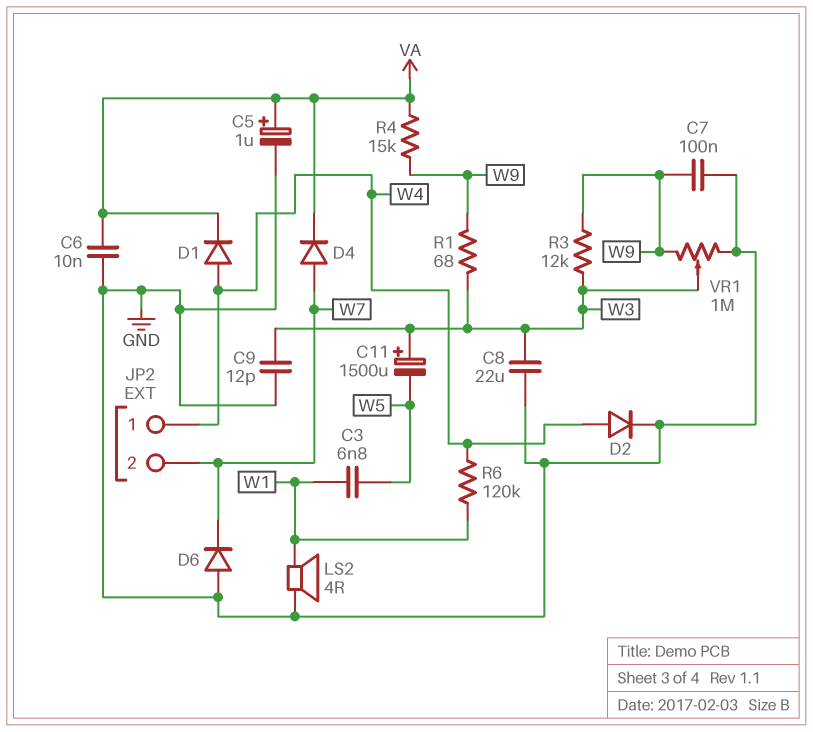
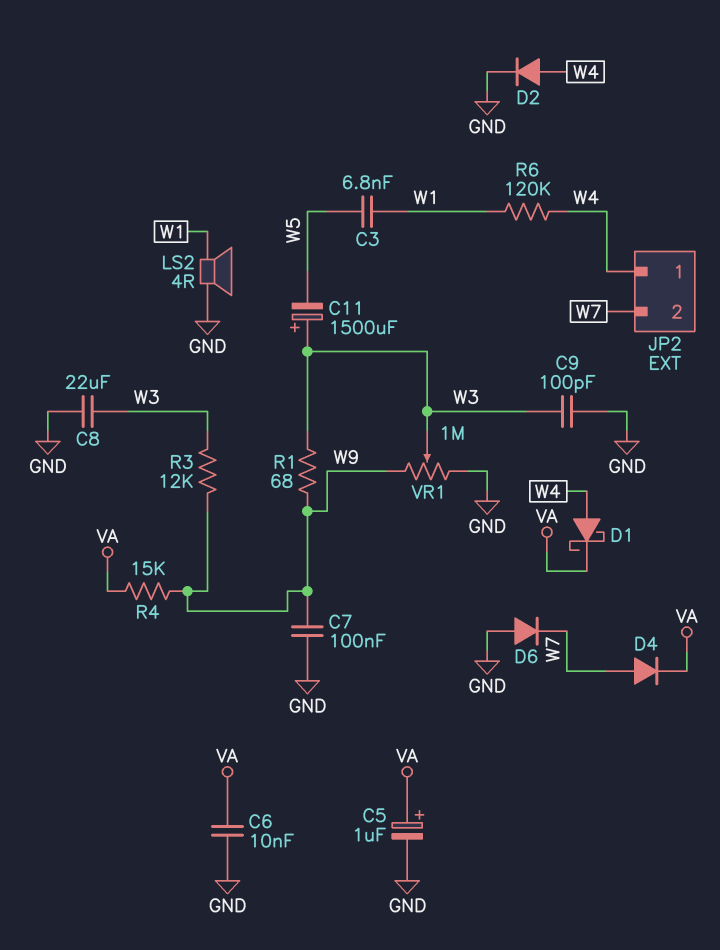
C9: 12pF (GND, W3) -> 100pF (GND, W3)
D1: diode (A W4, K VA) -> schottky (A W4, K VA)

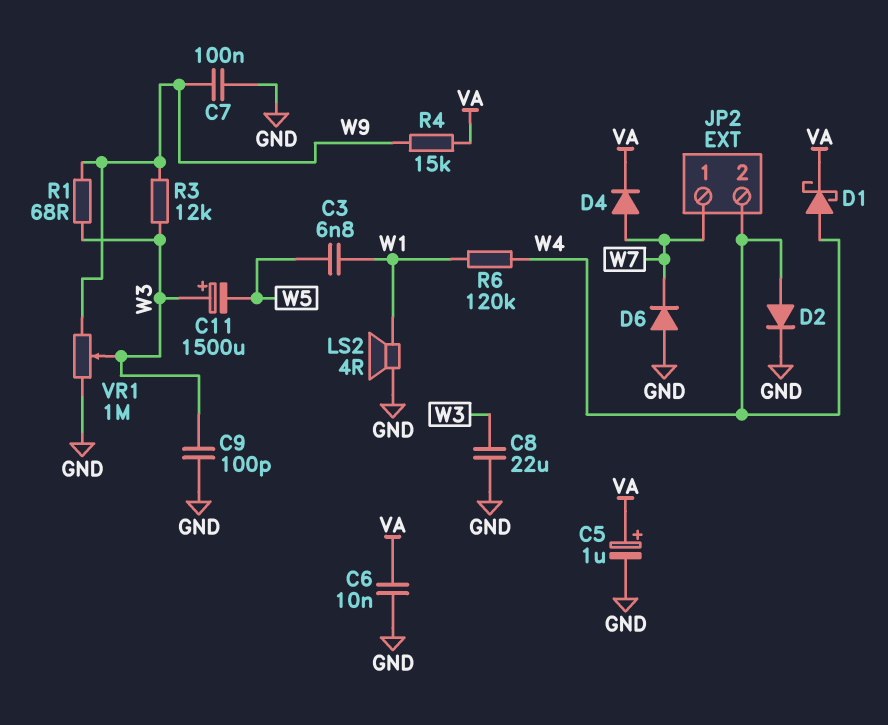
JP2 pin 1: W4 -> W7
JP2 pin 2: W7 -> W4

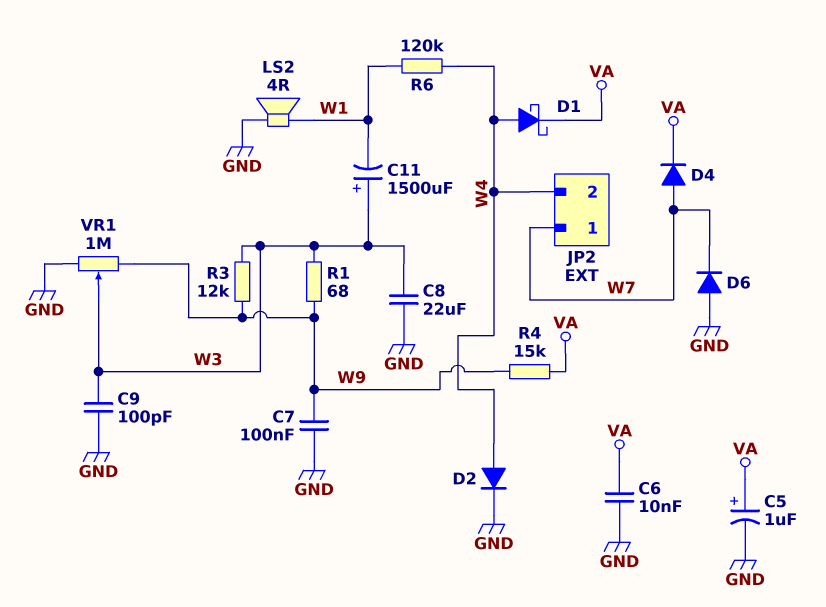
C3: 6.8nF (W1, W5) -> none
C11: 1500uF (plus W3, minus W5) -> 1500uF (plus W3, minus W1)

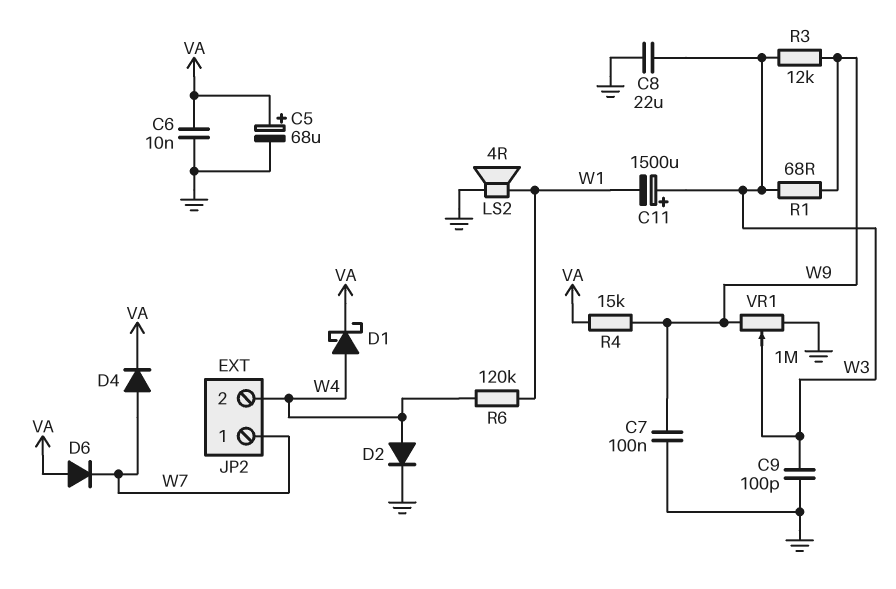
C5: 1uF (plus VA, minus GND) -> 68uF (plus VA, minus GND)
D6: diode (A GND, K W7) -> diode (A VA, K W7)

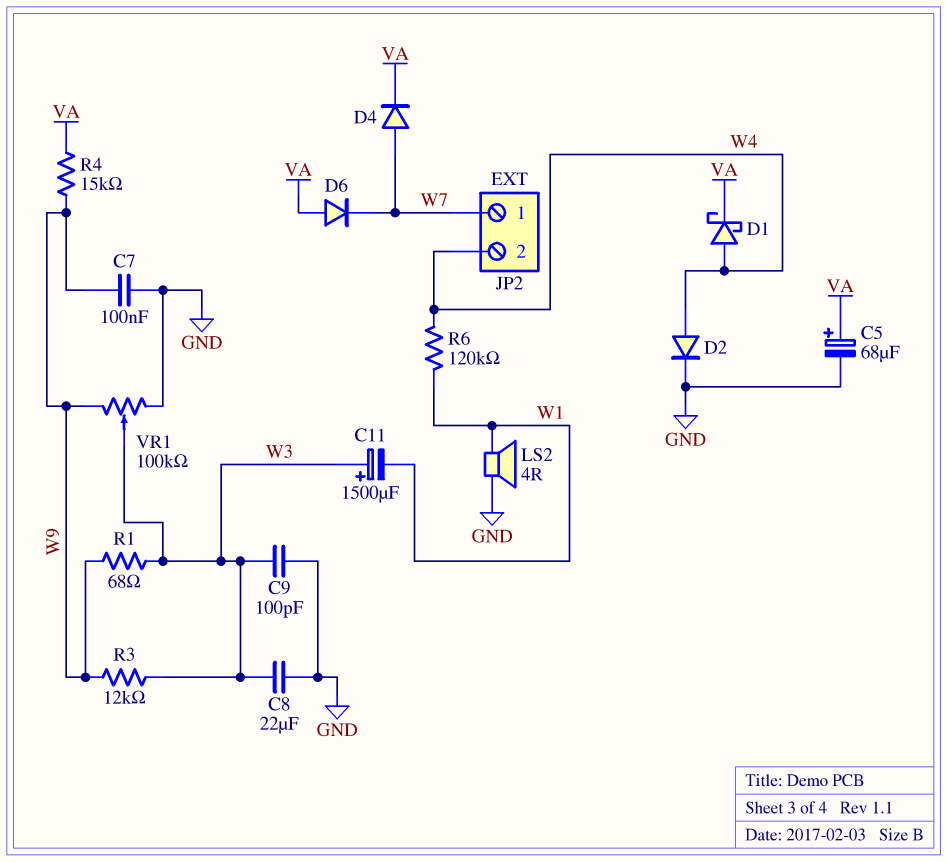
C6: 10nF (GND, VA) -> none
VR1: 1M (GND, W9, wiper W3) -> 100k (GND, W9, wiper W3)

